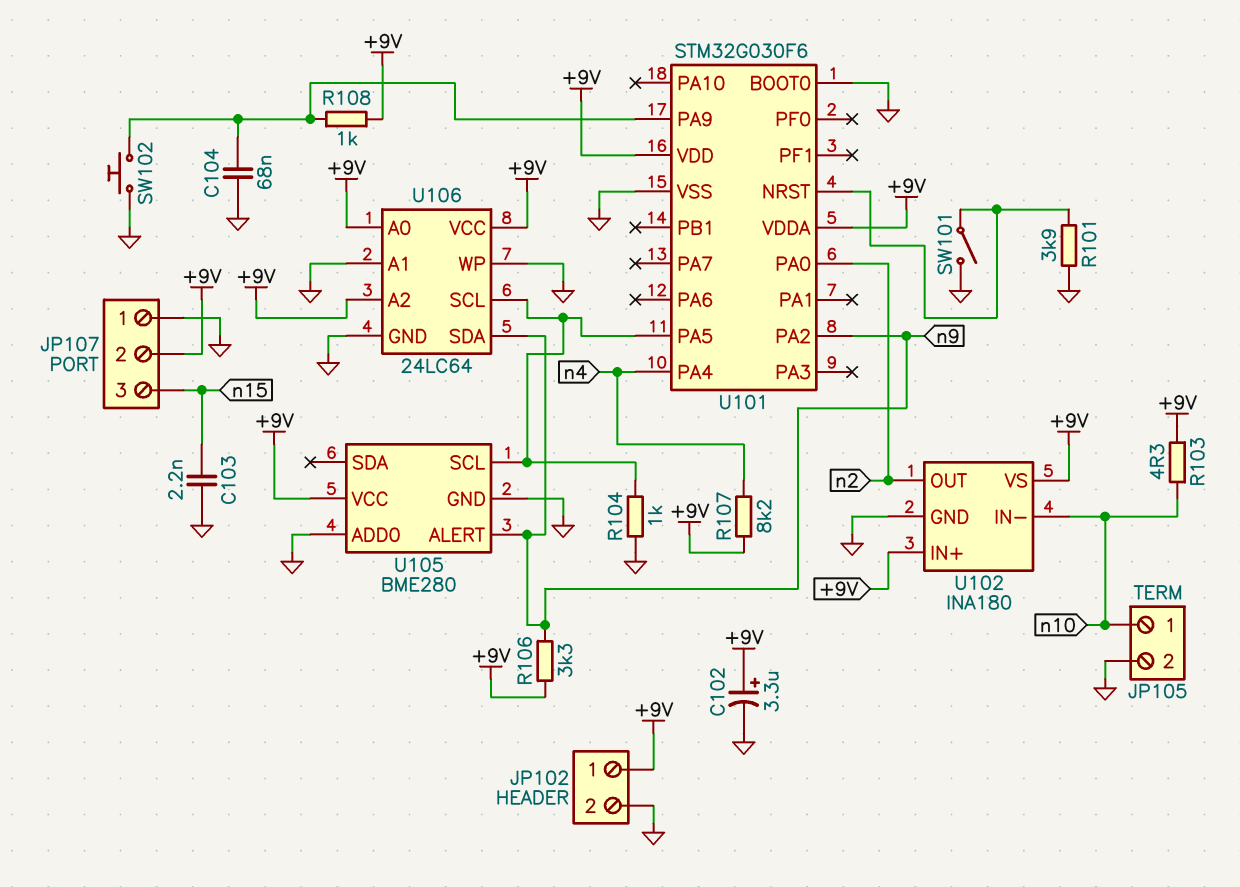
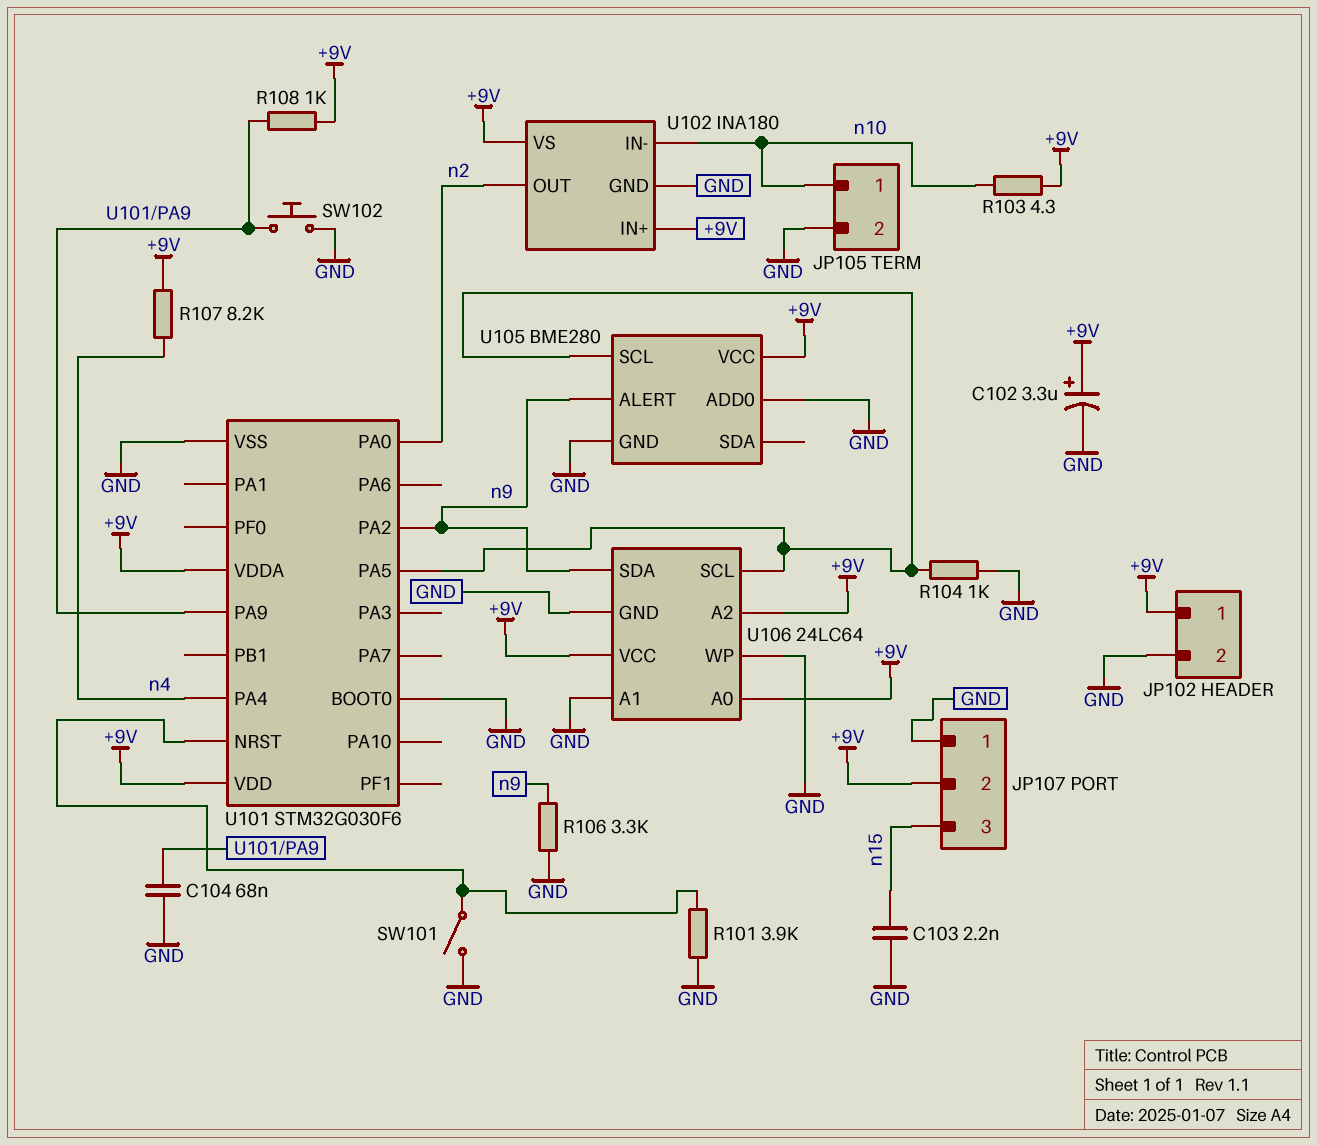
R106: 3.3k (+9V, n9) -> 3.3k (GND, n9)

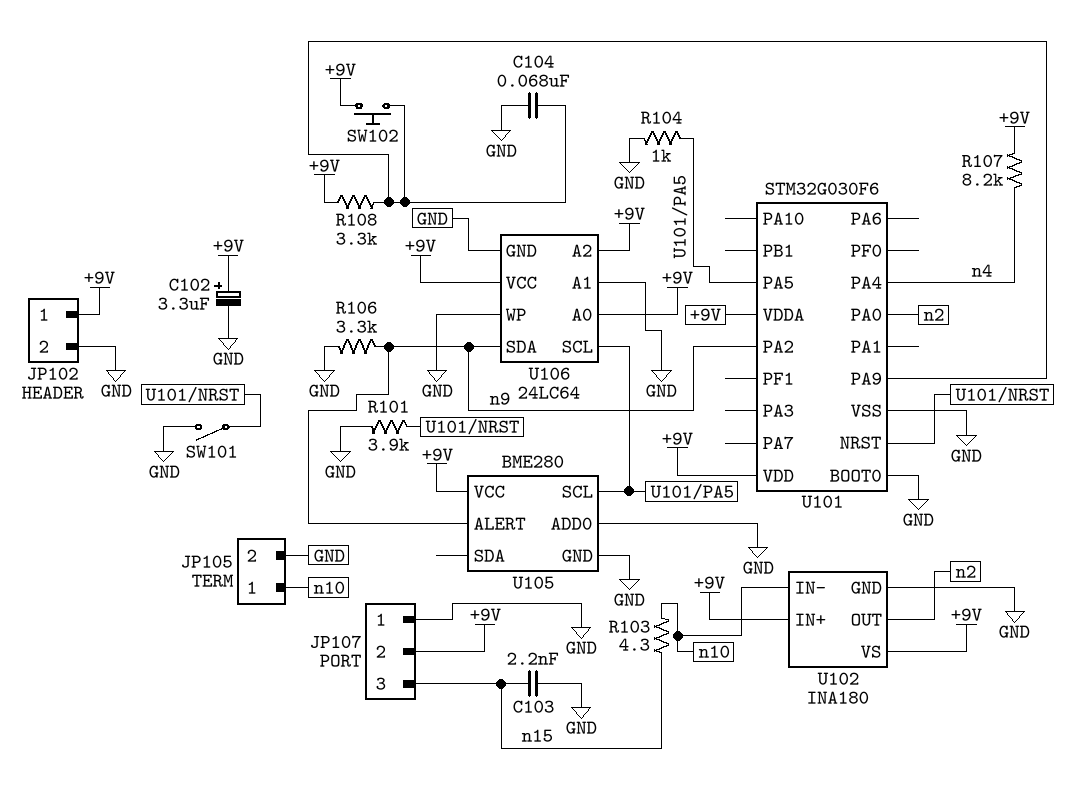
R103: 4.3 (+9V, n10) -> 4.3 (n10, n15)
R108: 1k (+9V, U101/PA9) -> 3.3k (+9V, U101/PA9)
SW102: button (GND, U101/PA9) -> button (+9V, U101/PA9)

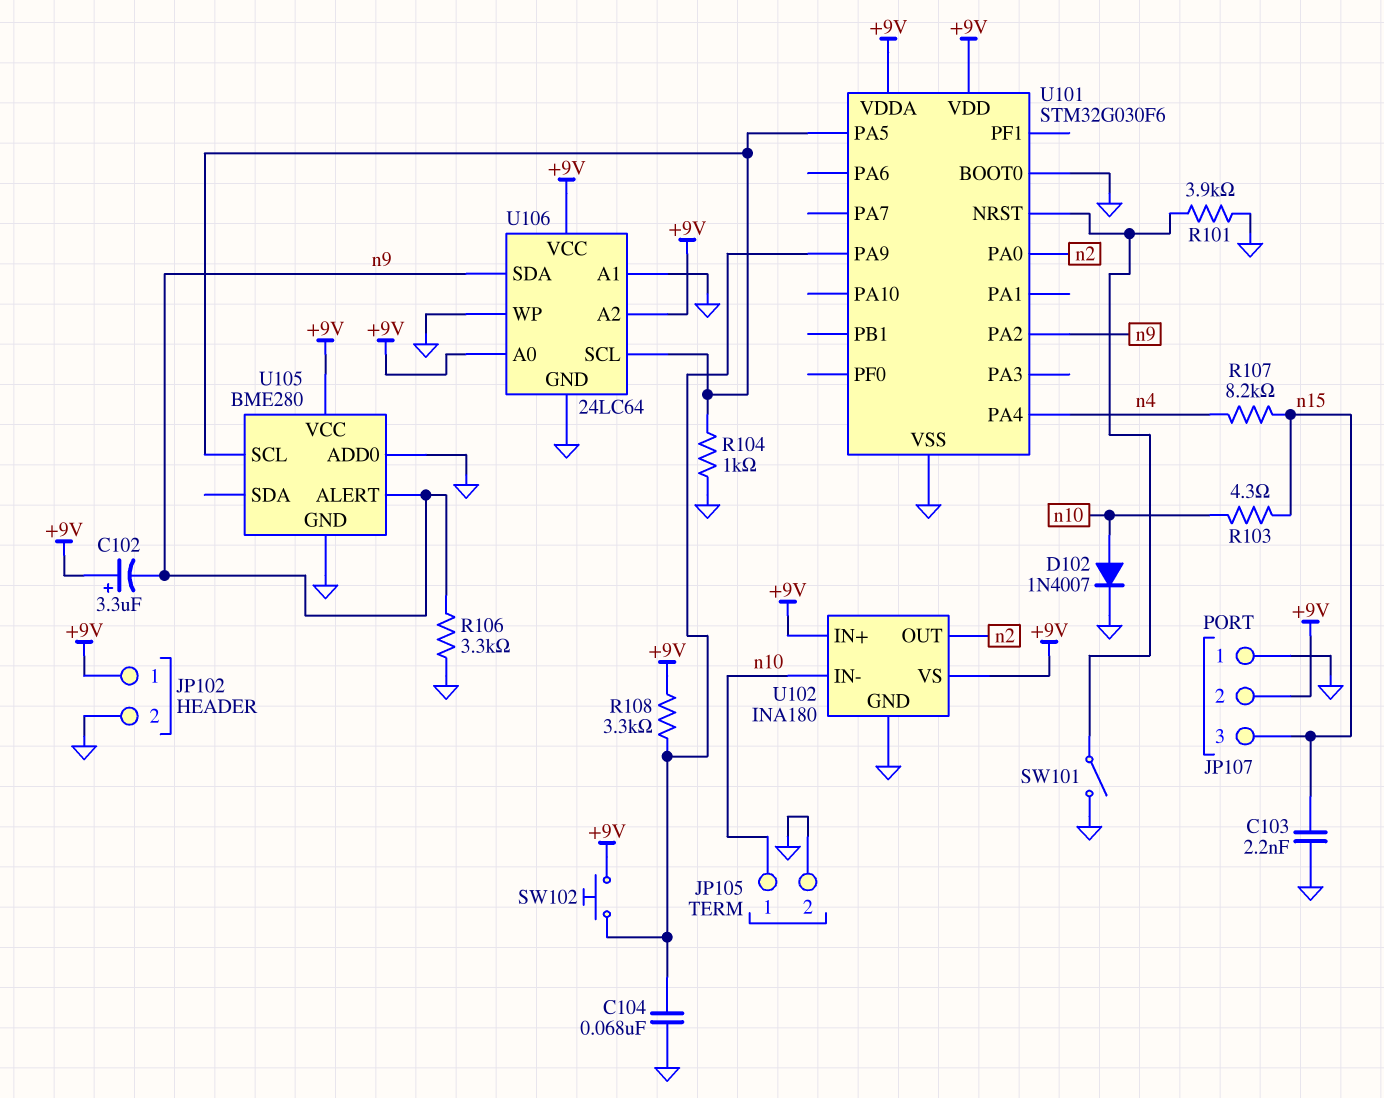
C102: 3.3uF (plus +9V, minus GND) -> 3.3uF (plus +9V, minus n9)
D102: none -> diode 1N4007 (A n10, K GND)
R107: 8.2k (+9V, n4) -> 8.2k (n4, n15)

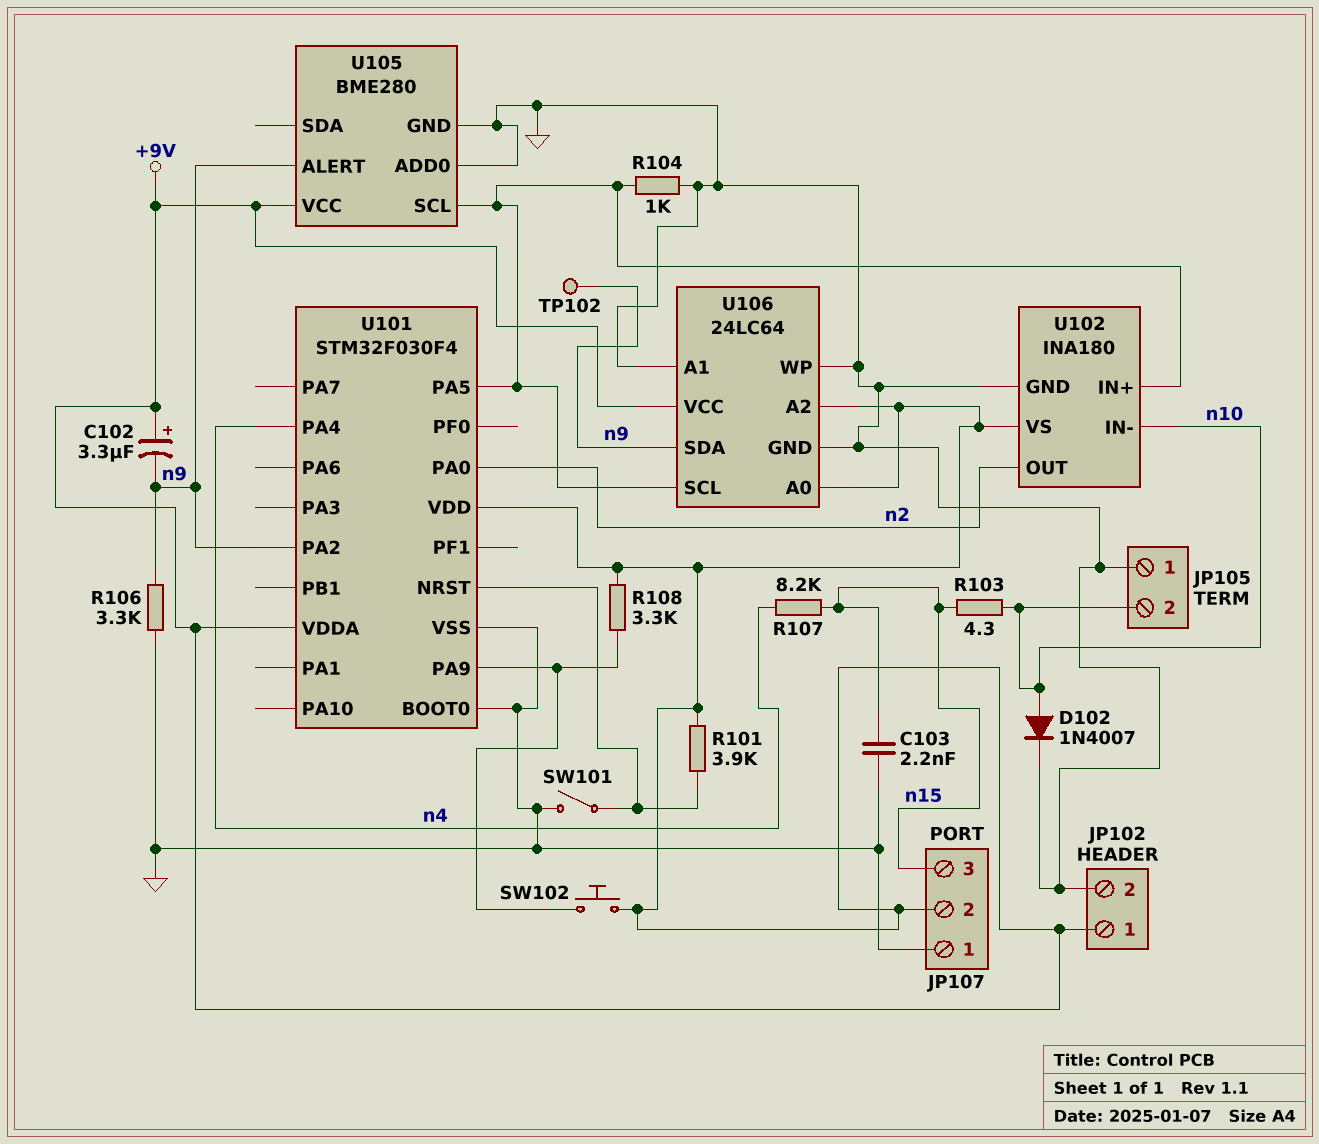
C104: 68nF (GND, U101/PA9) -> none
JP105 pin 1: n10 -> GND
JP105 pin 2: GND -> n10
R101: 3.9k (GND, U101/NRST) -> 3.9k (+9V, U101/NRST)
TP102: none -> test point (n9)
U101: STM32G030F6 -> STM32F030F4
U102 pin IN+: +9V -> U101/PA5

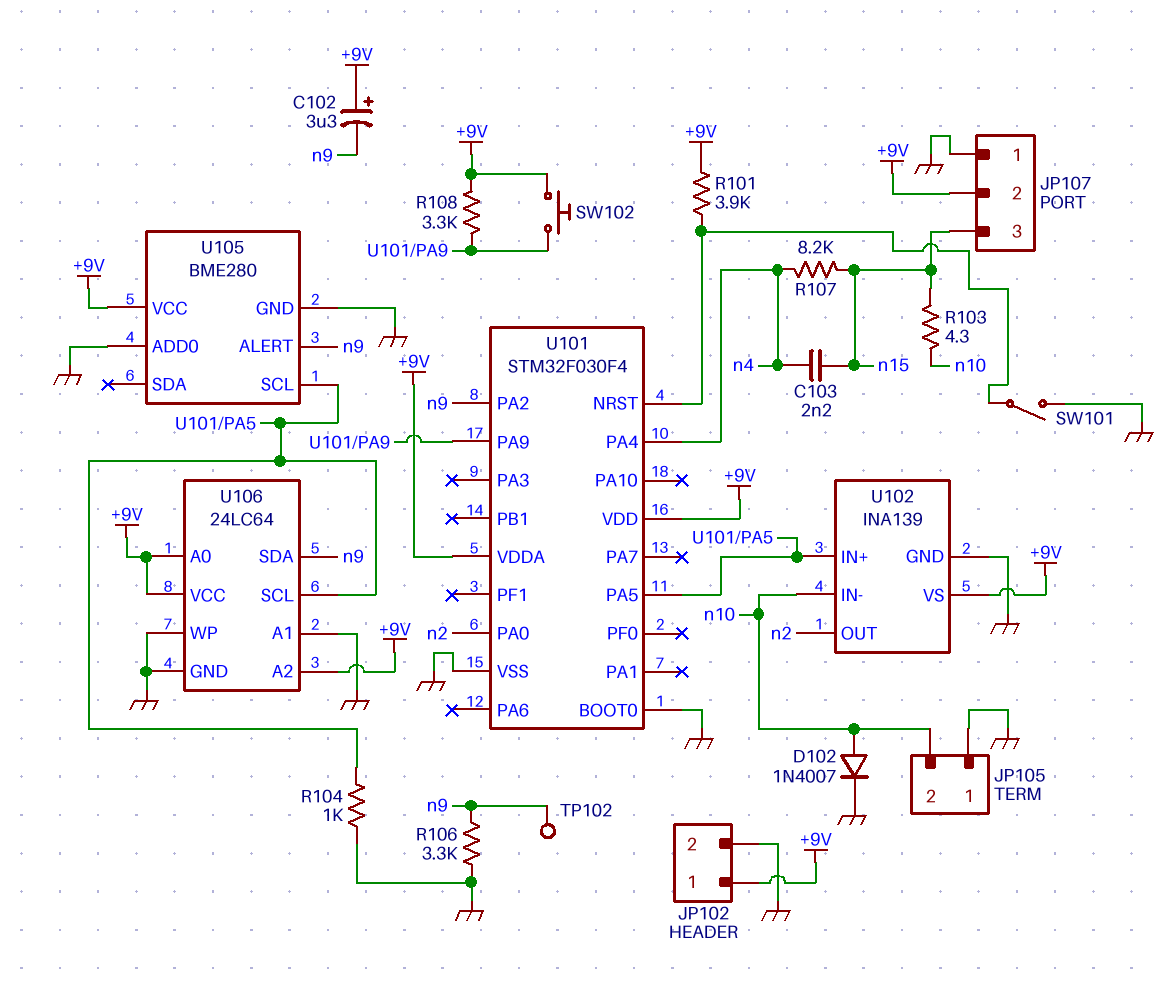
C103: 2.2nF (GND, n15) -> 2.2nF (n4, n15)
U102: INA180 -> INA139

